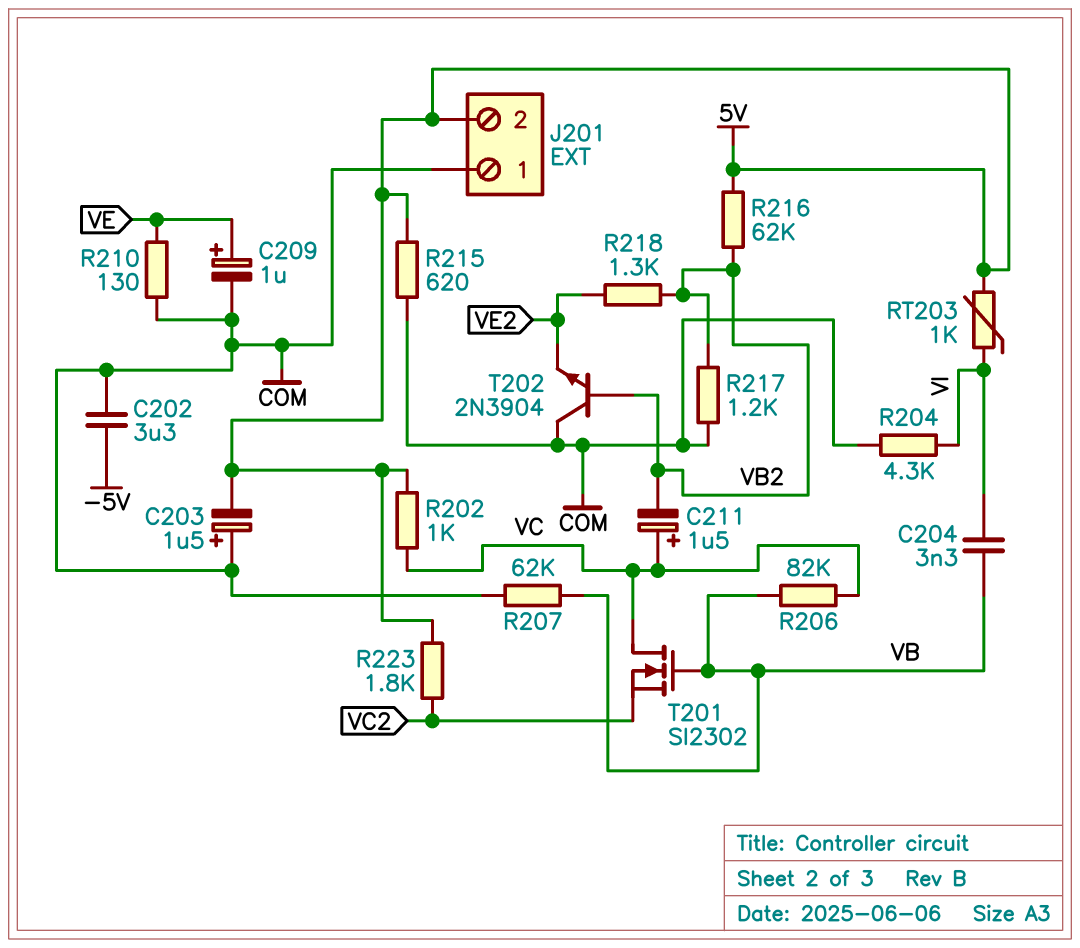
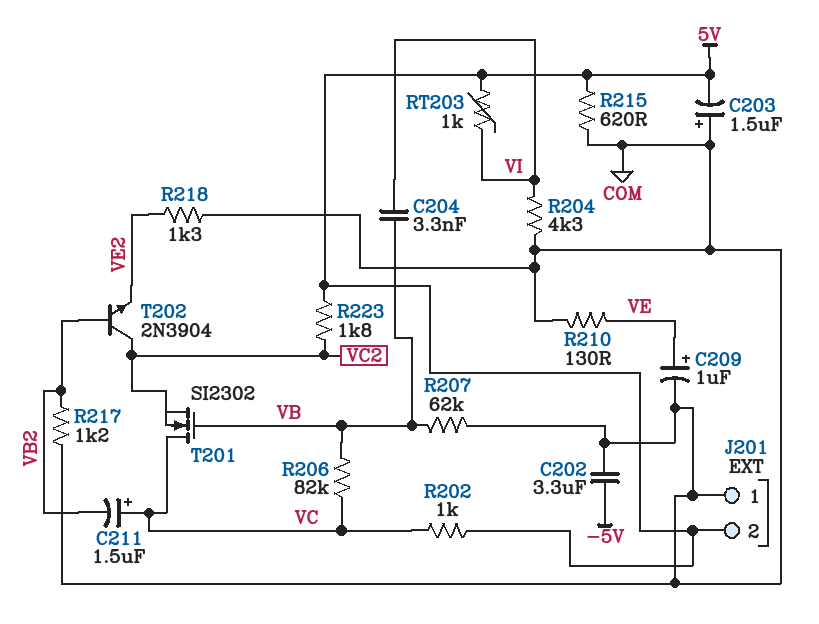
R216: 62k (5V, VB2) -> none
R218: 1.3k (VB2, VE2) -> 1.3k (COM, VE2)
T202: NPN 2N3904 (B VB2, C COM, E VE2) -> NPN 2N3904 (B VB2, C VC2, E VE2)

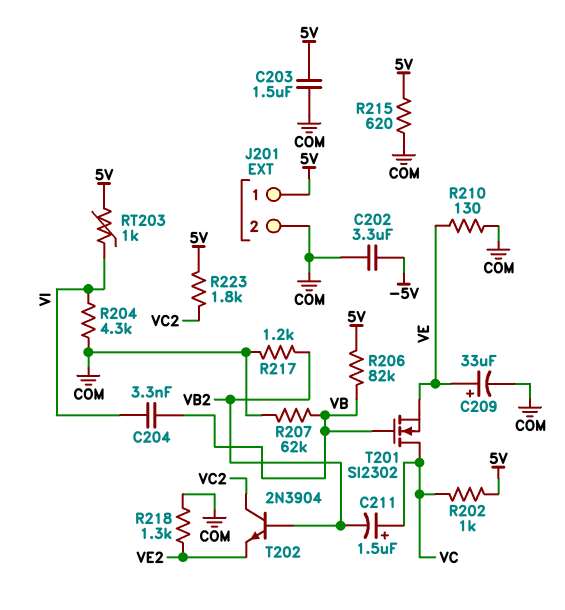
C203: 1.5uF (plus COM, minus 5V) -> 1.5uF (5V, COM)
C209: 1uF (plus VE, minus COM) -> 33uF (plus VE, minus COM)
J201 pin 1: COM -> 5V
J201 pin 2: 5V -> COM
R206: 82k (VB, VC) -> 82k (5V, VB)
T201: NMOS SI2302 (G VB, D VC, S VC2) -> NMOS SI2302 (G VB, D VC, S VE)

